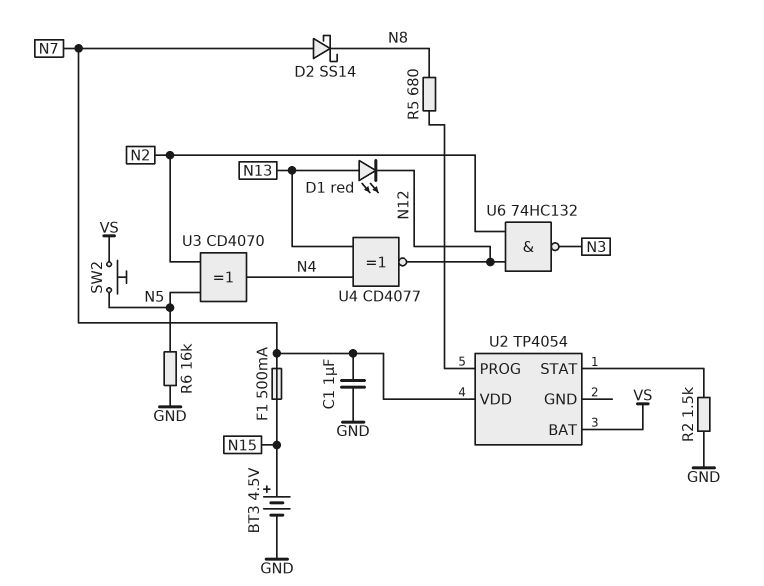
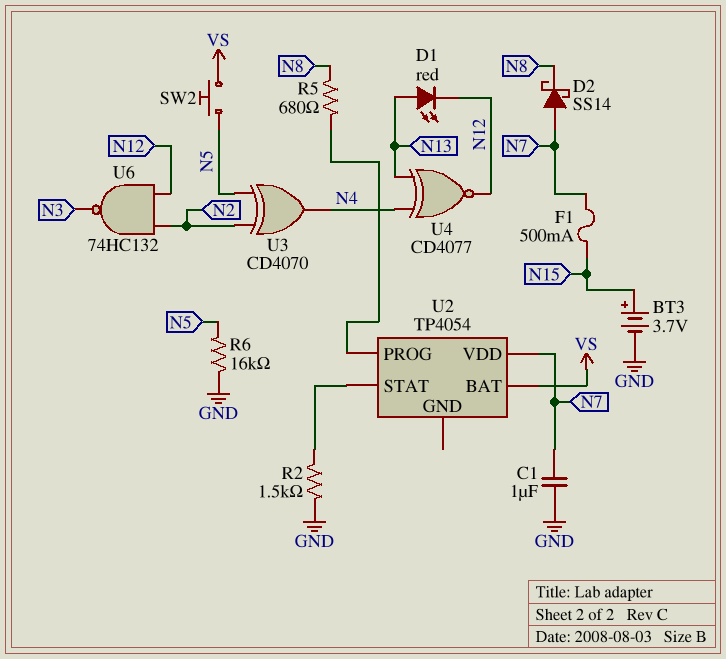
BT3: 4.5V (plus N15, minus GND) -> 3.7V (plus N15, minus GND)

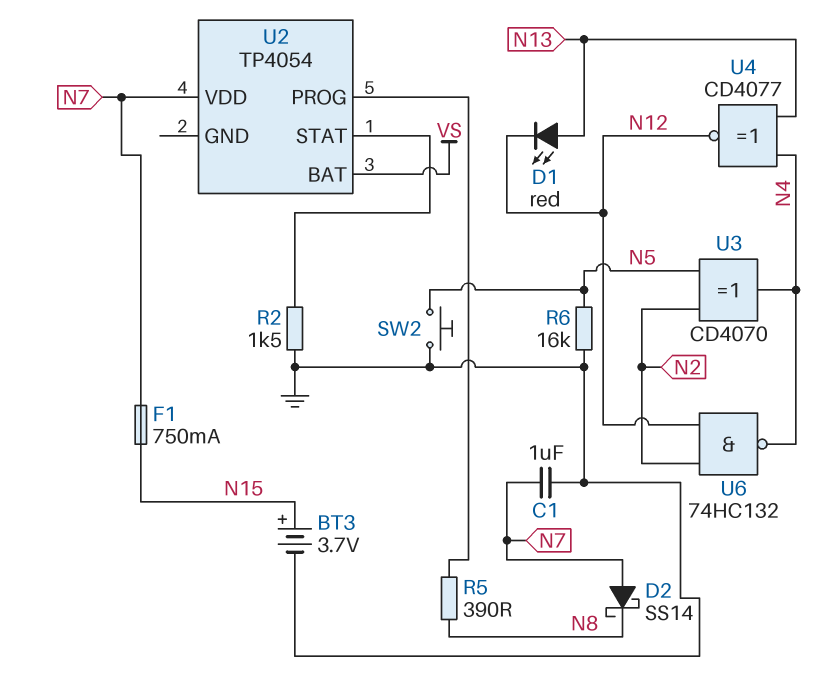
F1: 500mA (N7, N15) -> 750mA (N7, N15)
R5: 680 (N8, U2/PROG) -> 390 (N8, U2/PROG)
SW2: button (N5, VS) -> button (GND, N5)
U6: NAND 74HC132 (in N2, in N12, out N3) -> NAND 74HC132 (in N2, in N12, out N4)

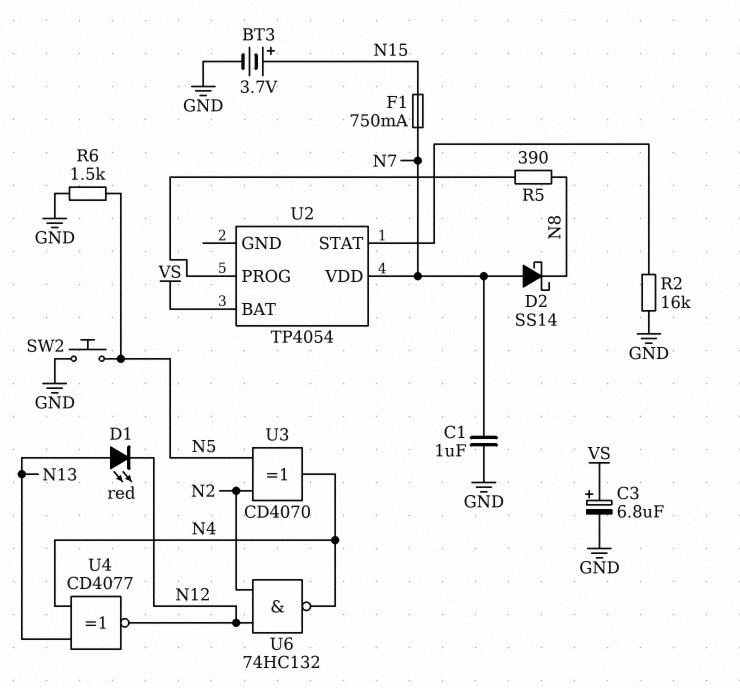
C3: none -> 6.8uF (plus VS, minus GND)
R2: 1.5k (GND, U2/STAT) -> 16k (GND, U2/STAT)
R6: 16k (GND, N5) -> 1.5k (GND, N5)

